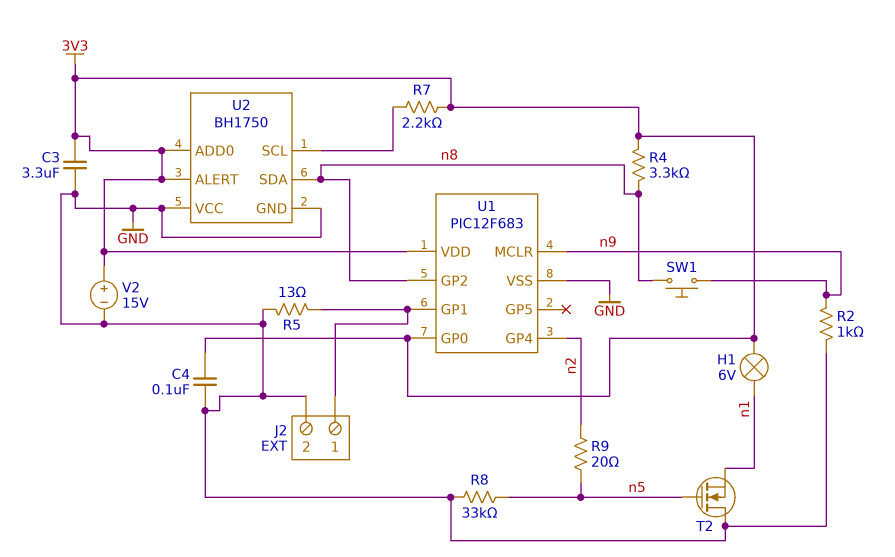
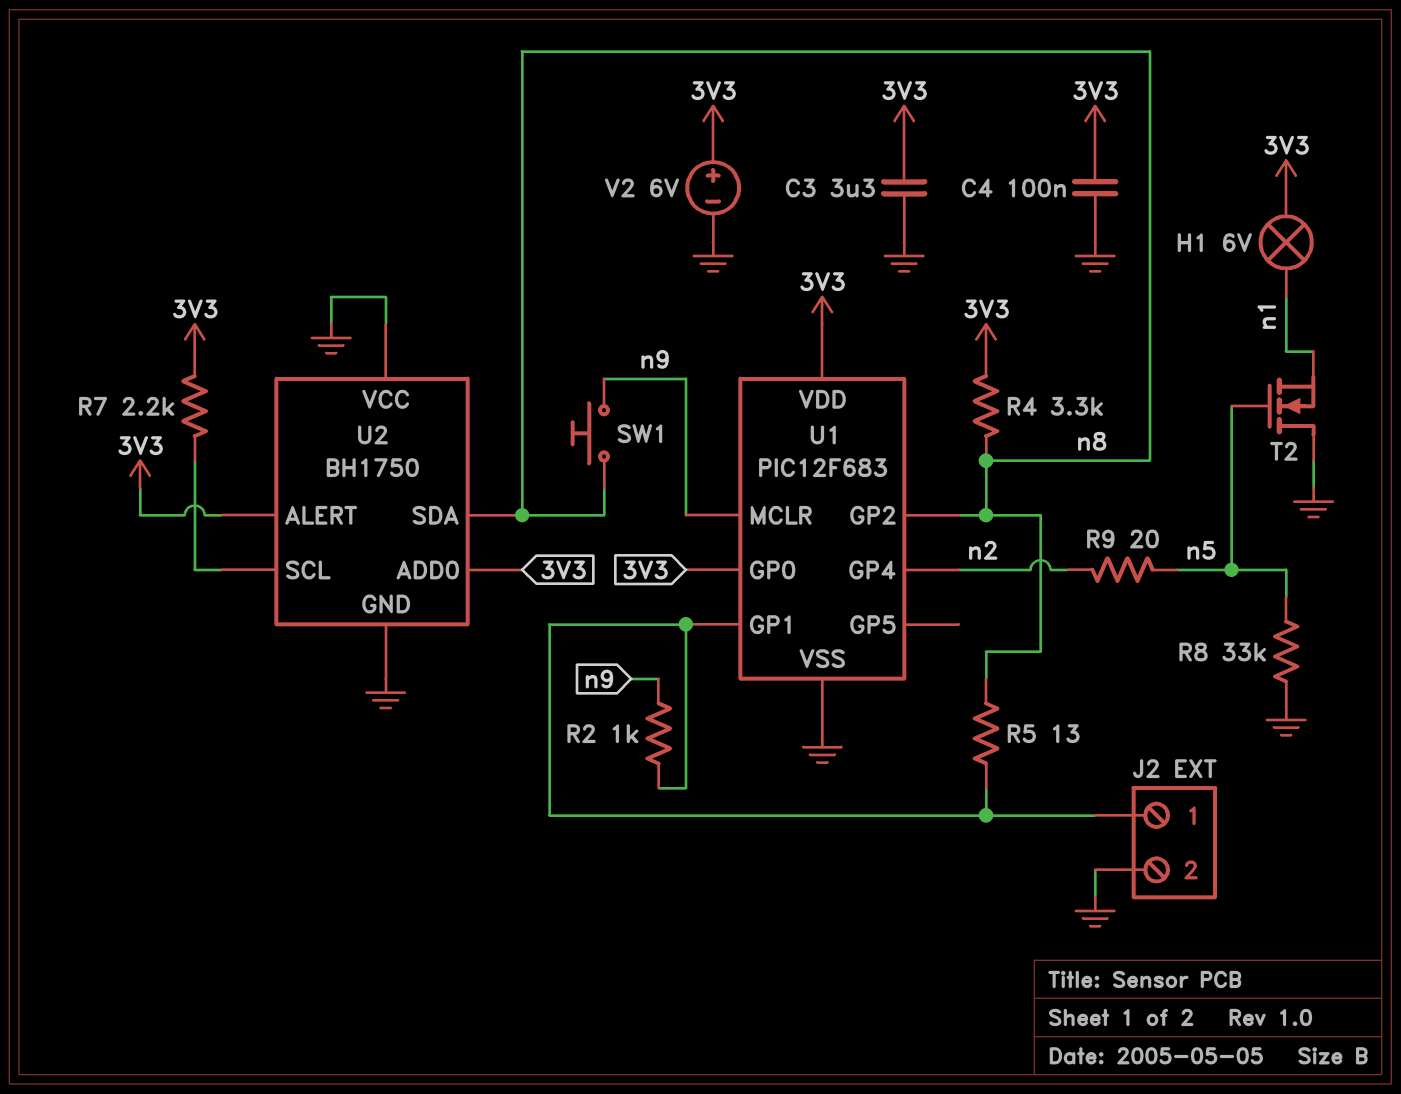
R2: 1k (GND, n9) -> 1k (J2/1, n9)
R5: 13 (GND, J2/1) -> 13 (J2/1, n8)
V2: 15V (plus 3V3, minus GND) -> 6V (plus 3V3, minus GND)

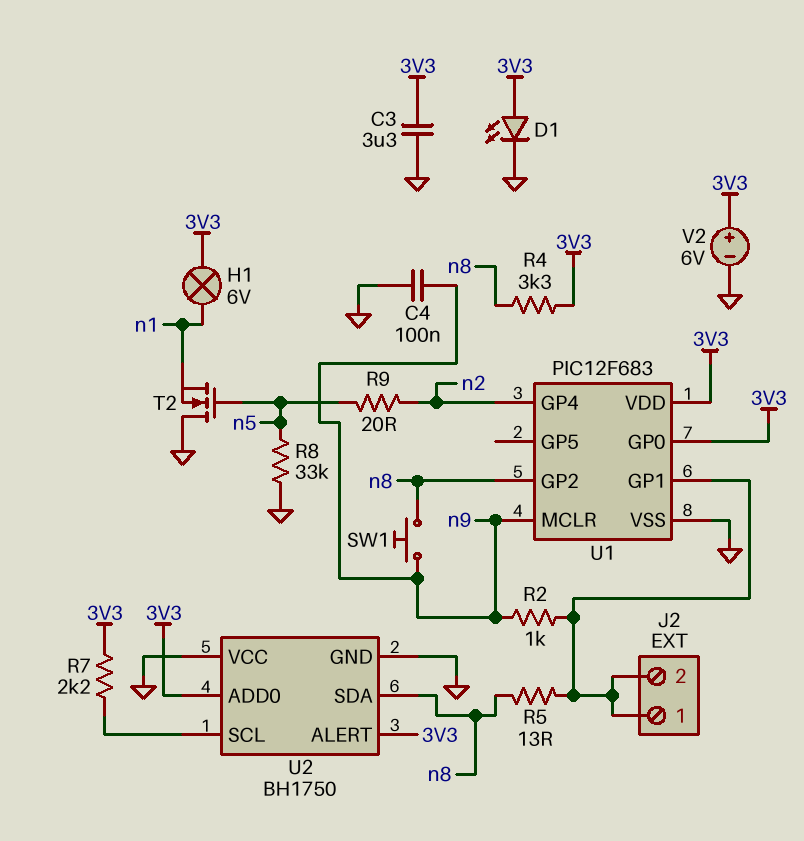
C4: 100nF (3V3, GND) -> 100nF (GND, n9)
D1: none -> LED (A 3V3, K GND)
J2 pin 2: GND -> J2/1

